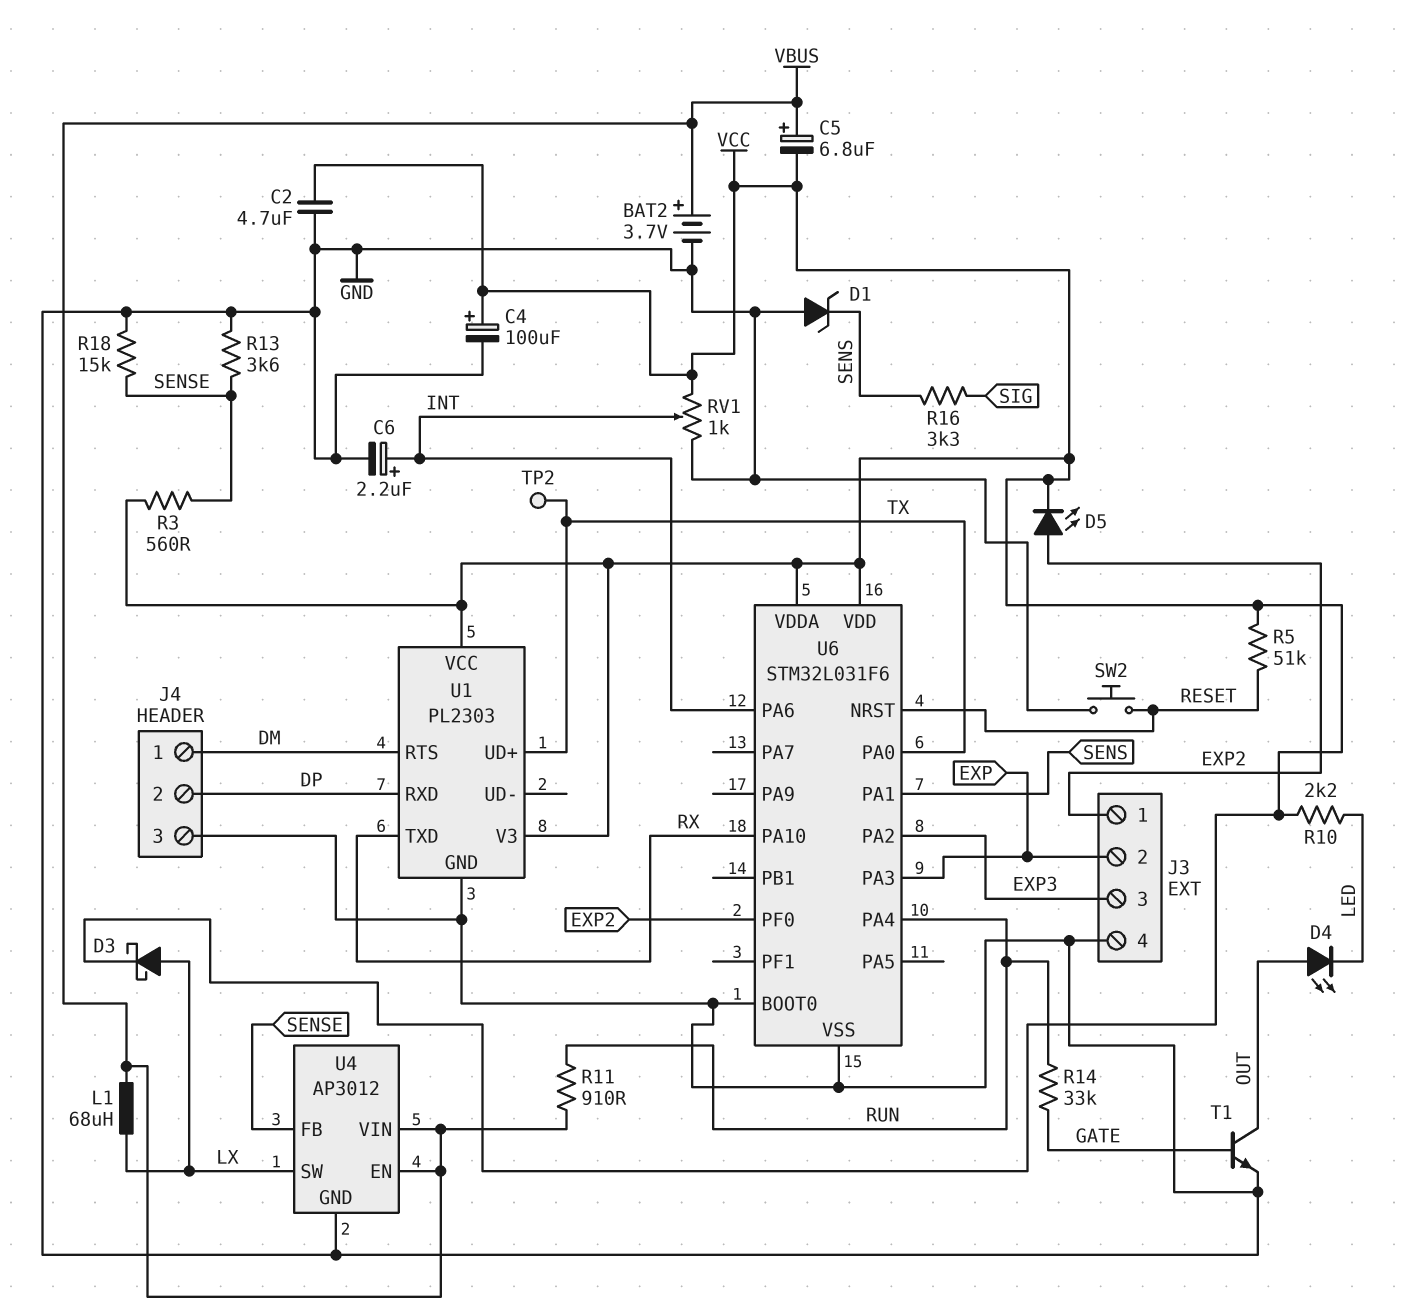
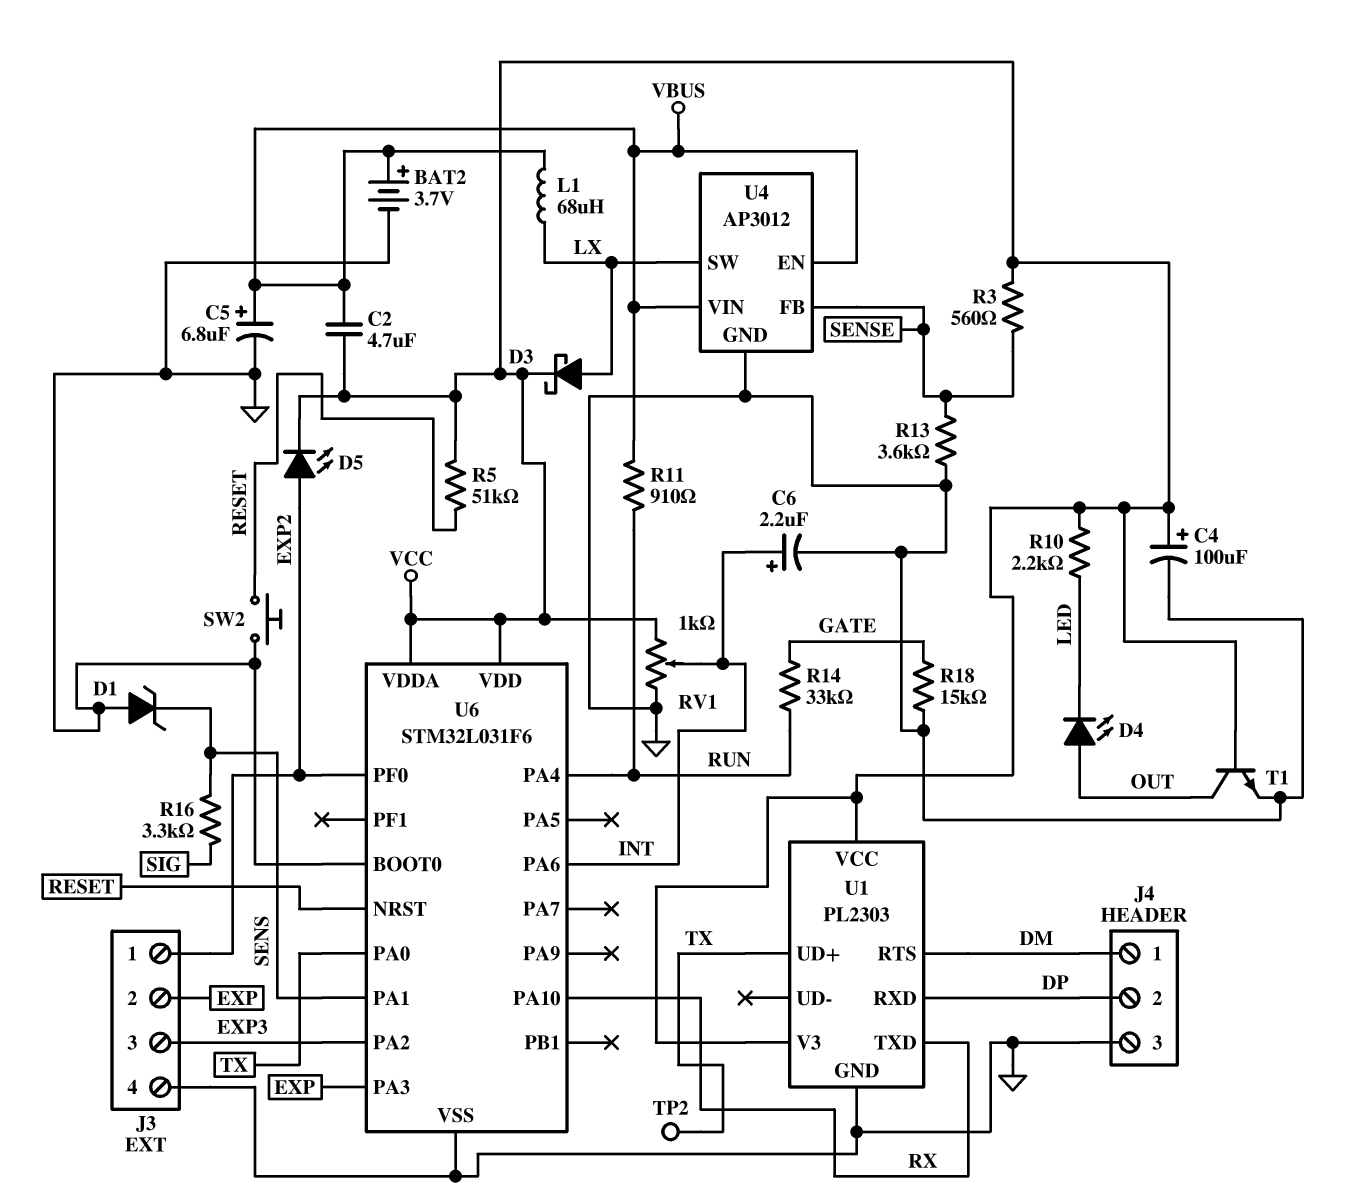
C2: 4.7uF (GND, VCC) -> 4.7uF (VBUS, VCC)
C5: 6.8uF (plus VBUS, minus VCC) -> 6.8uF (plus VBUS, minus GND)
R18: 15k (GND, SENSE) -> 15k (GATE, GND)
T1: NPN (B GATE, C OUT, E GND) -> NPN (B VCC, C OUT, E GND)

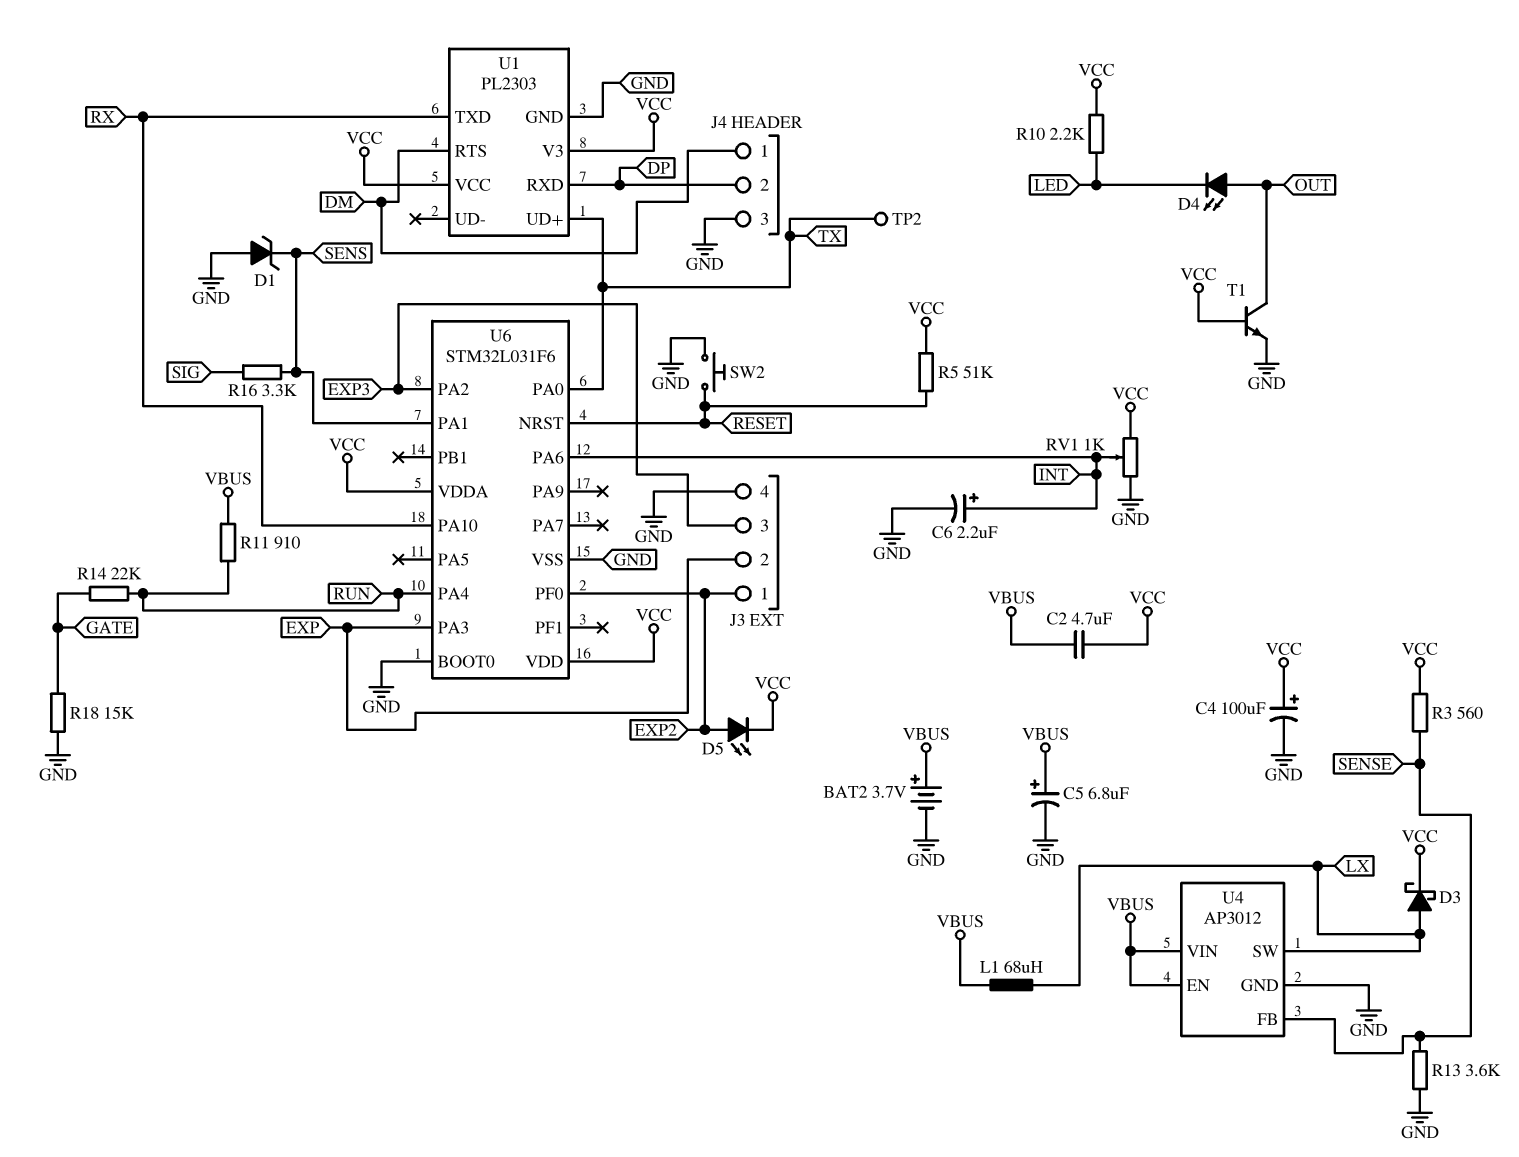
R14: 33k (GATE, RUN) -> 22k (GATE, RUN)

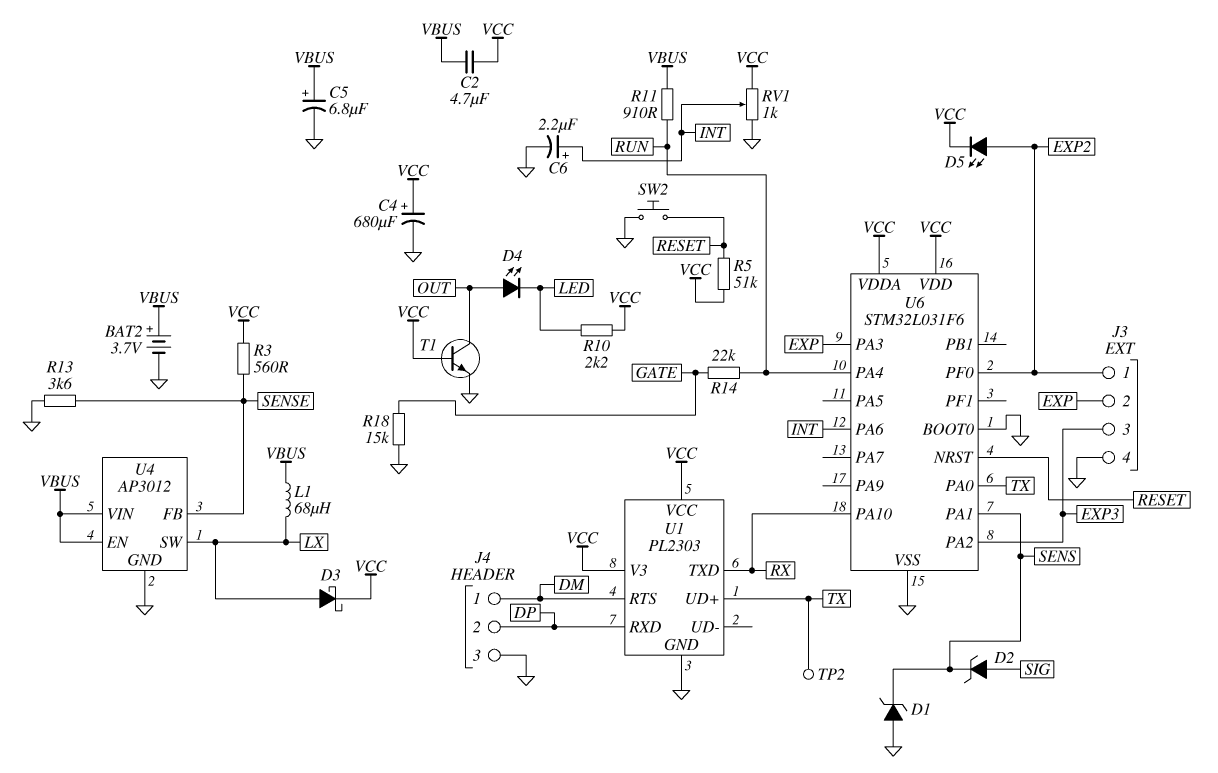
C4: 100uF (plus VCC, minus GND) -> 680uF (plus VCC, minus GND)
D2: none -> zener (A SIG, K SENS)
R16: 3.3k (SENS, SIG) -> none

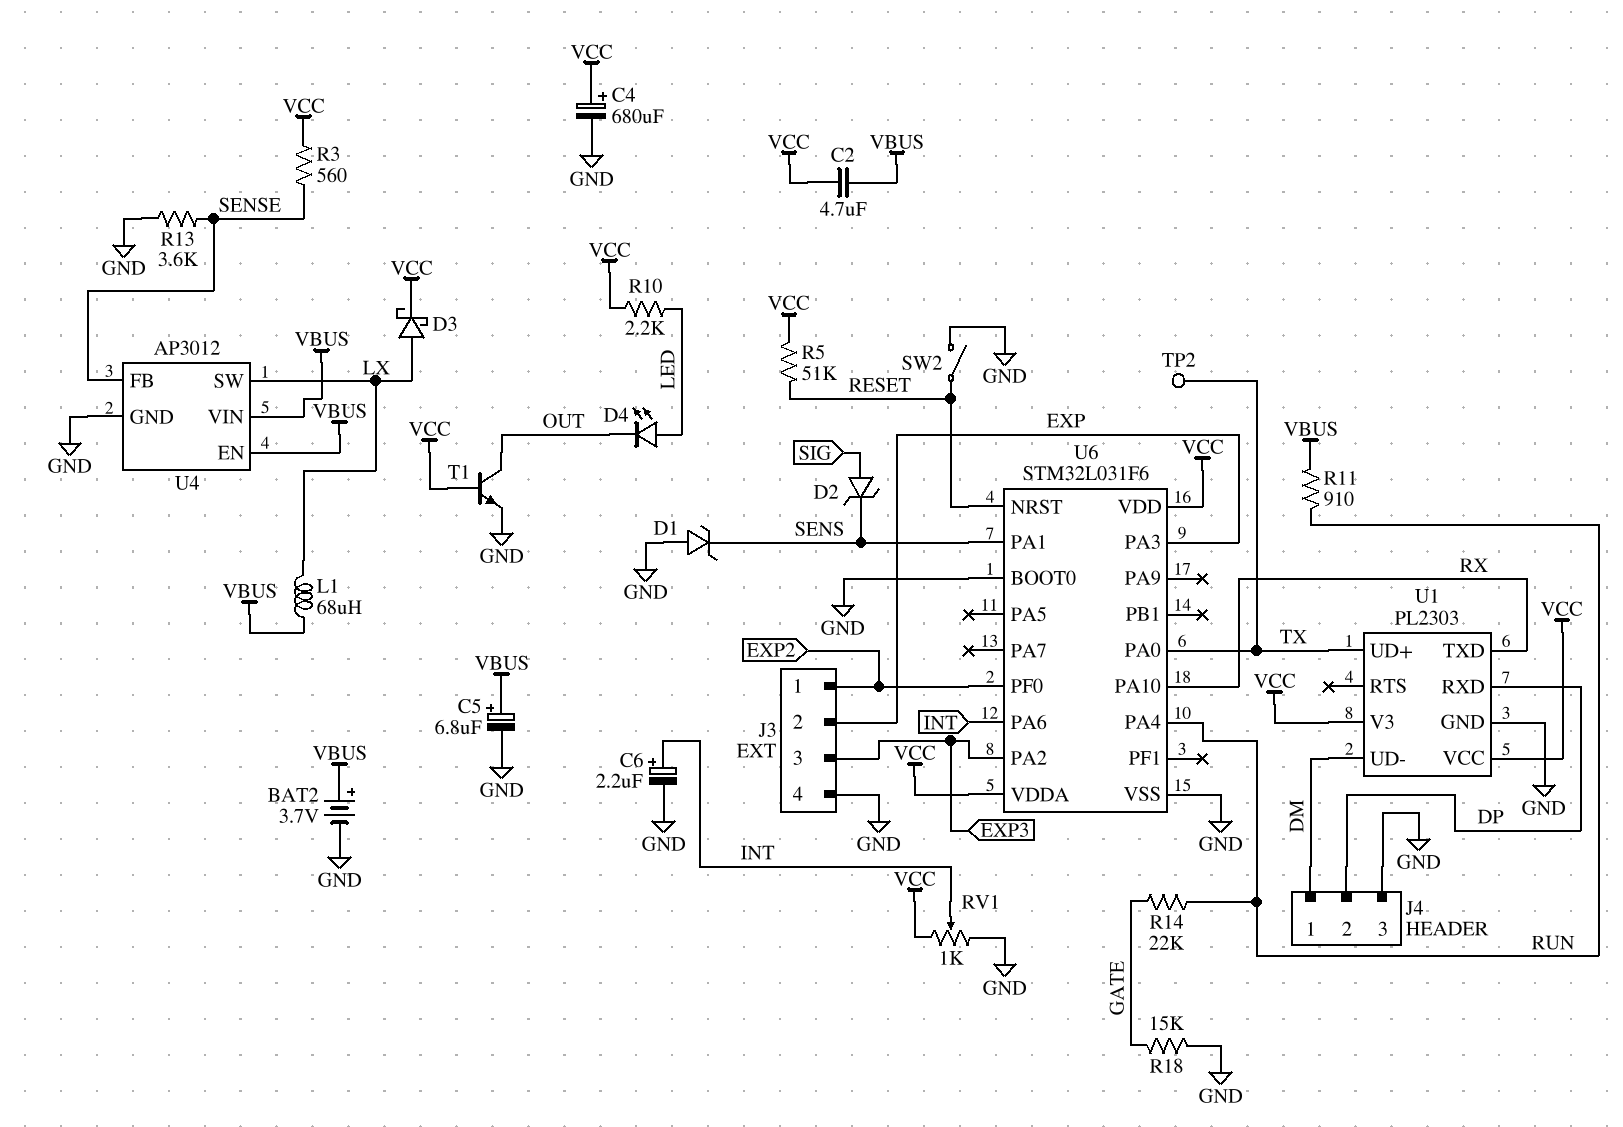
D4: LED (A OUT, K LED) -> LED (A LED, K OUT)
D5: LED (A EXP2, K VCC) -> none
SW2: button (GND, RESET) -> switch (GND, RESET)
U1 pin RTS: DM -> none
U1 pin UD-: none -> DM

